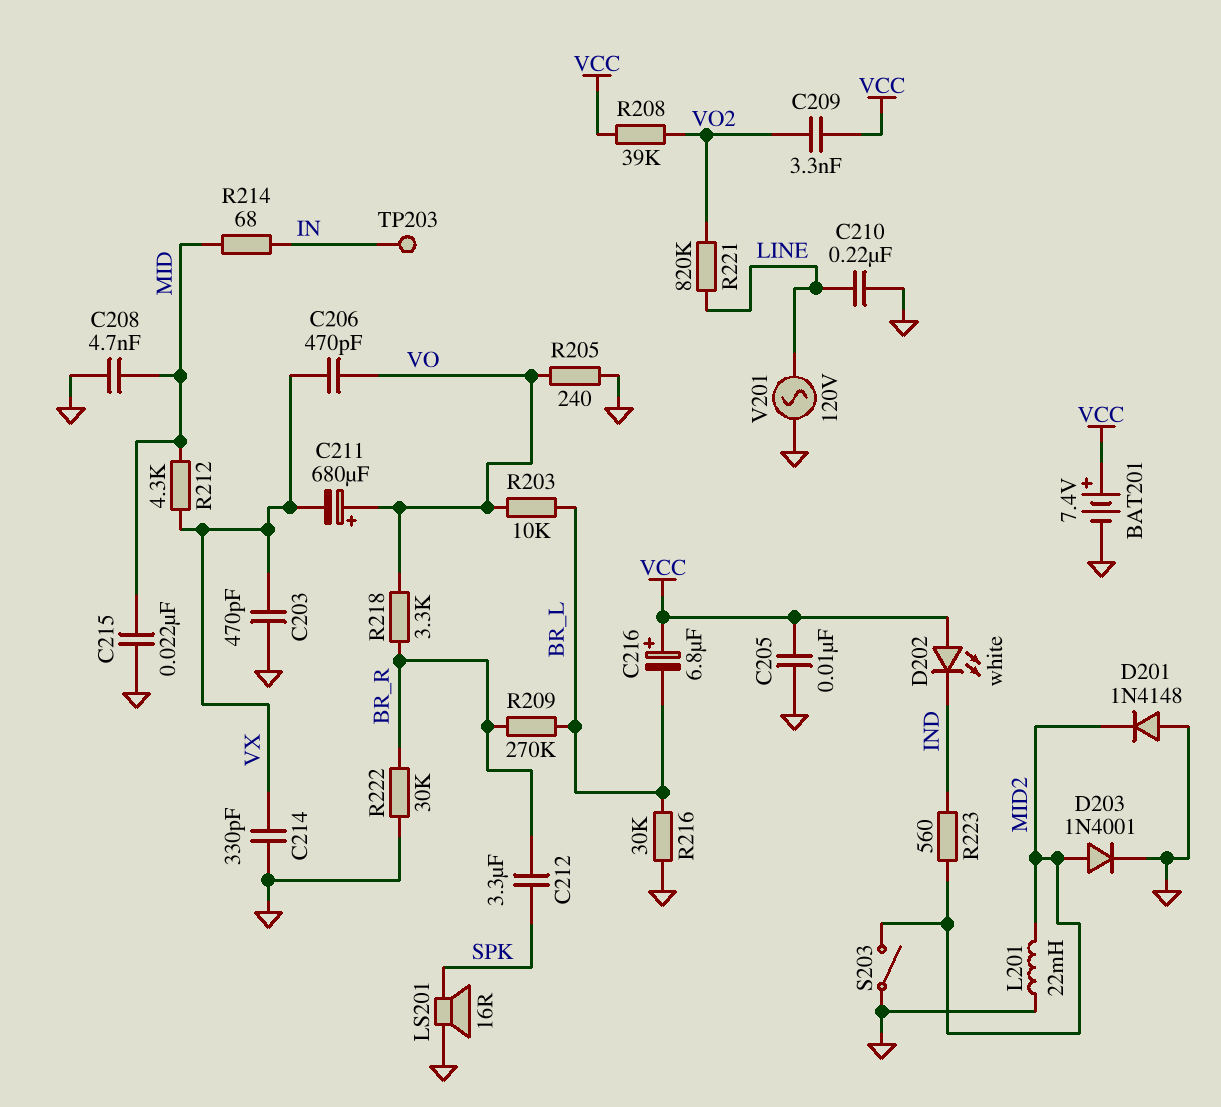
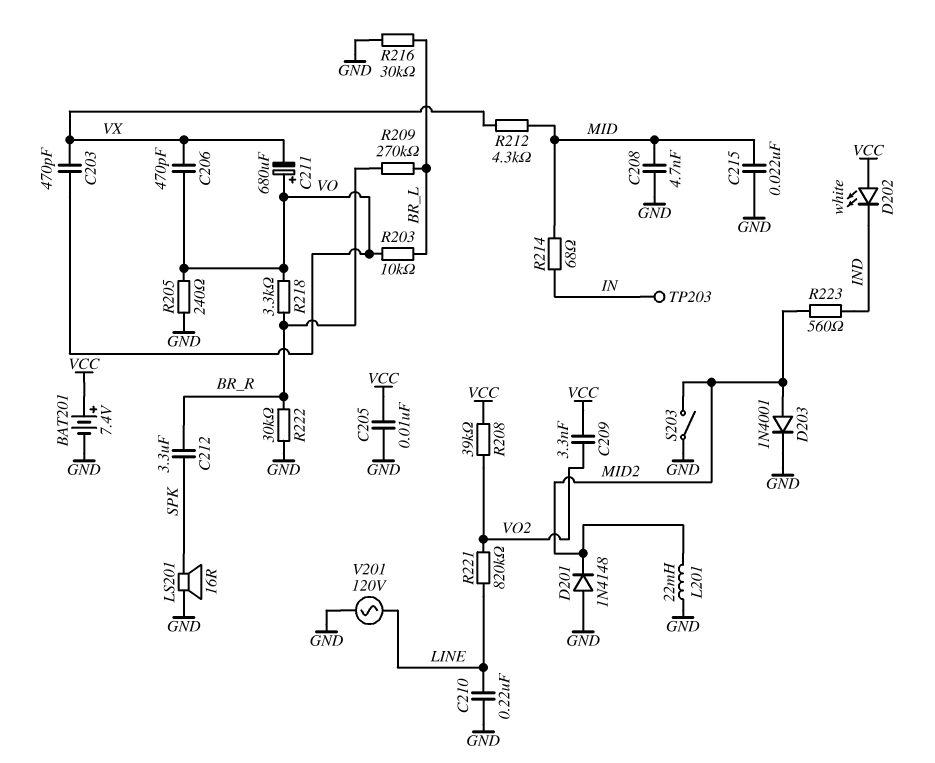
C203: 470pF (GND, VX) -> 470pF (VO, VX)
C214: 330pF (GND, VX) -> none
C216: 6.8uF (plus VCC, minus BR_L) -> none

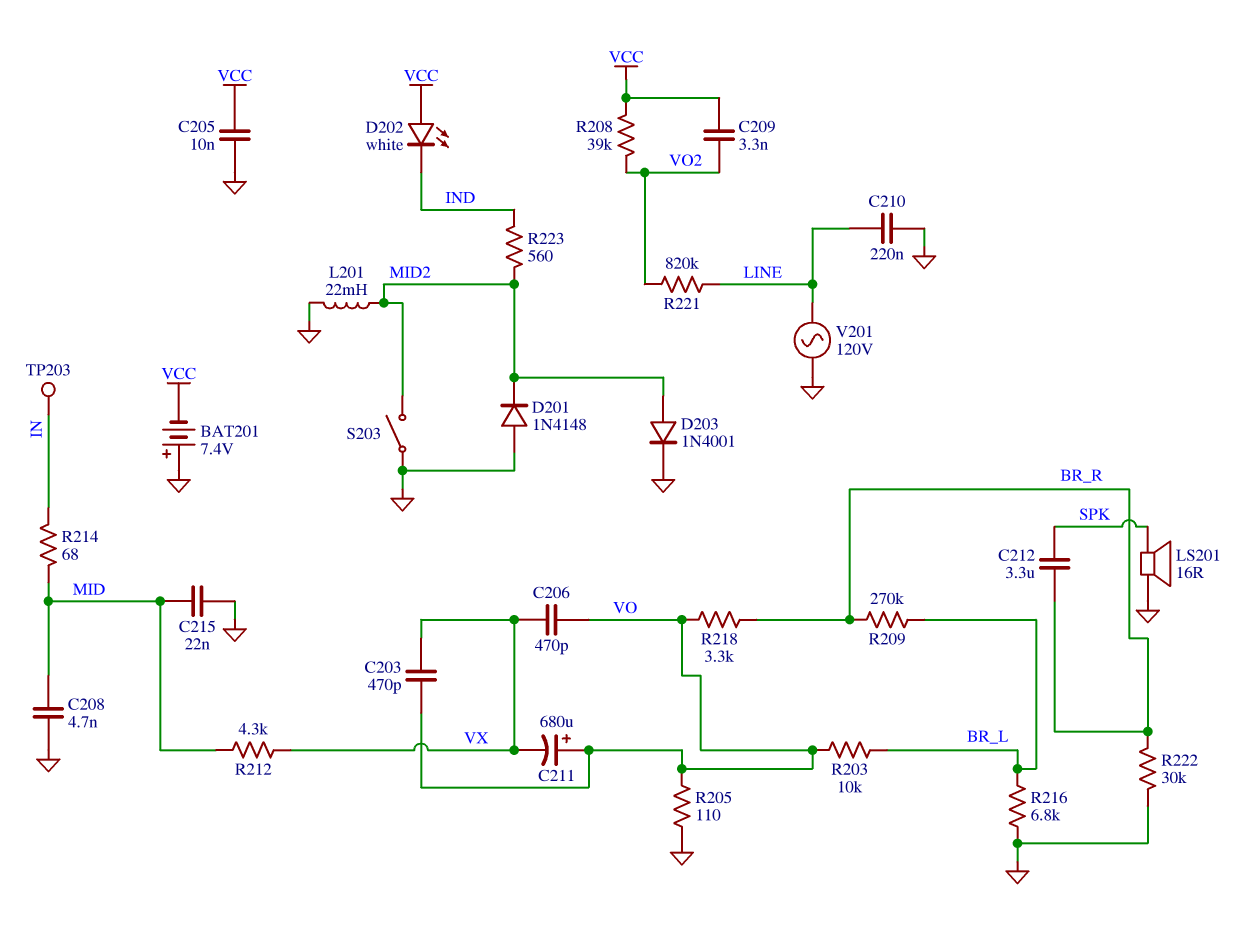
BAT201: 7.4V (plus VCC, minus GND) -> 7.4V (plus GND, minus VCC)
R205: 240 (GND, VO) -> 110 (GND, VO)
R216: 30k (BR_L, GND) -> 6.8k (BR_L, GND)

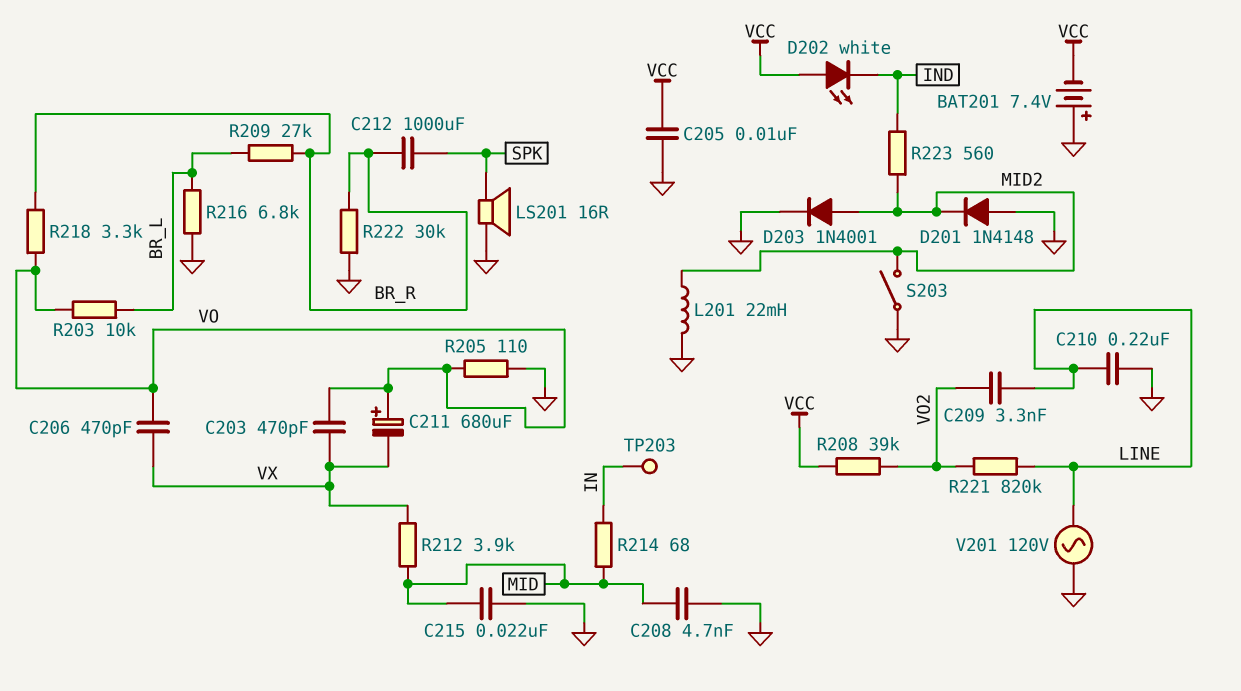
C209: 3.3nF (VCC, VO2) -> 3.3nF (LINE, VO2)
C212: 3.3uF (BR_R, SPK) -> 1000uF (BR_R, SPK)
R209: 270k (BR_L, BR_R) -> 27k (BR_L, BR_R)
R212: 4.3k (MID, VX) -> 3.9k (MID, VX)

